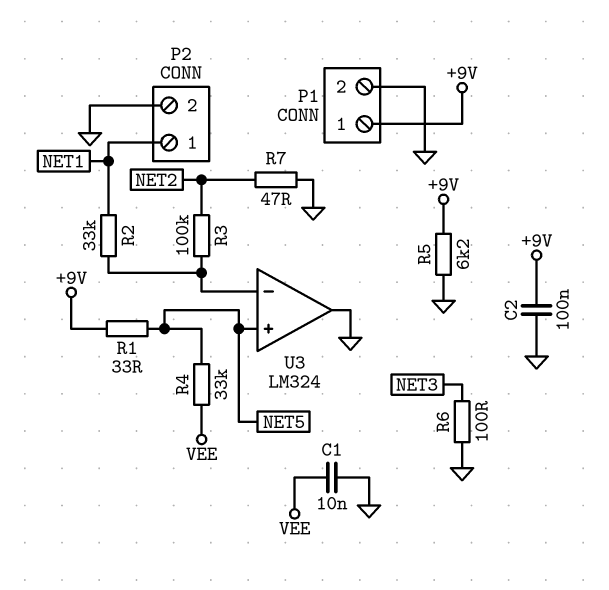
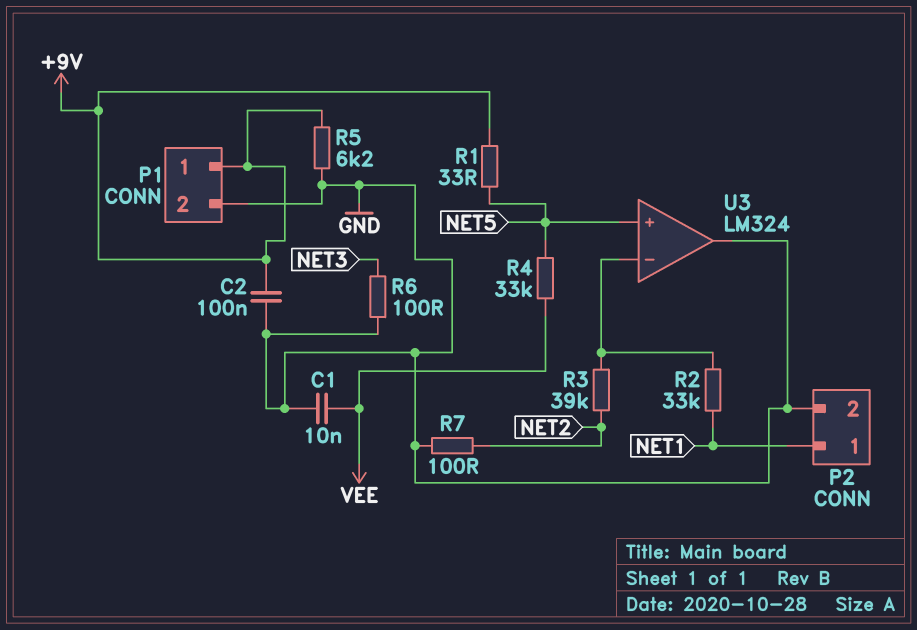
R3: 100k (NET2, U3/in-) -> 39k (NET2, U3/in-)
R7: 47 (GND, NET2) -> 100 (GND, NET2)

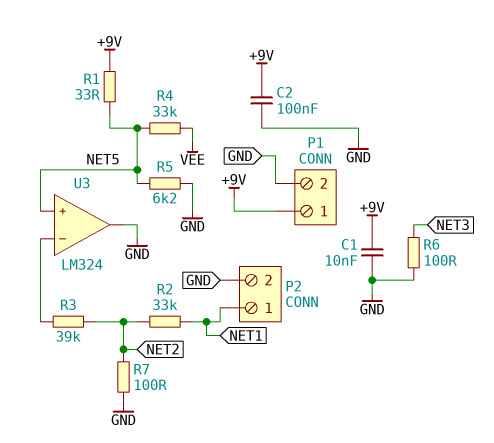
C1: 10nF (GND, VEE) -> 10nF (+9V, GND)
R2: 33k (NET1, U3/in-) -> 33k (NET1, NET2)
R5: 6.2k (+9V, GND) -> 6.2k (GND, NET5)

